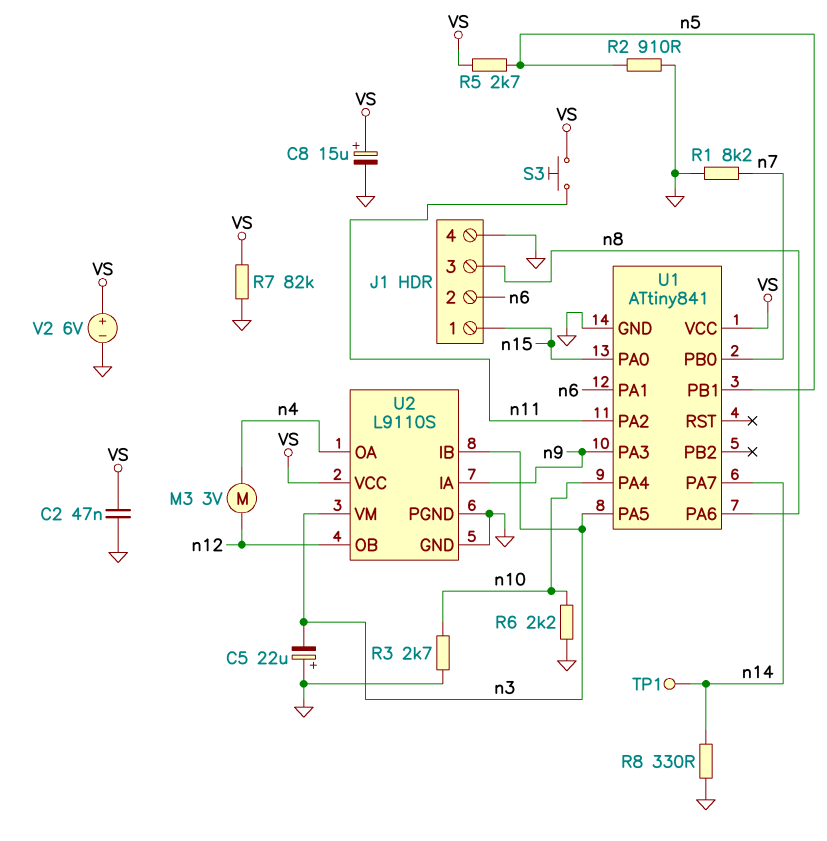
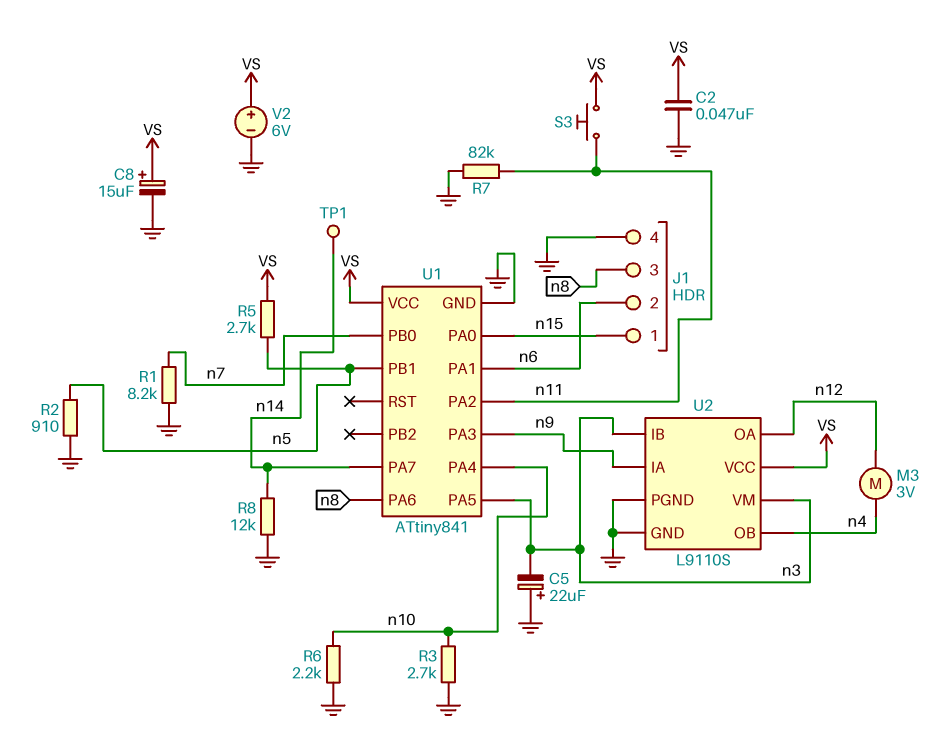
R7: 82k (GND, VS) -> 82k (GND, n11)
R8: 330 (GND, n14) -> 12k (GND, n14)
U2 pin OA: n4 -> n12
U2 pin OB: n12 -> n4

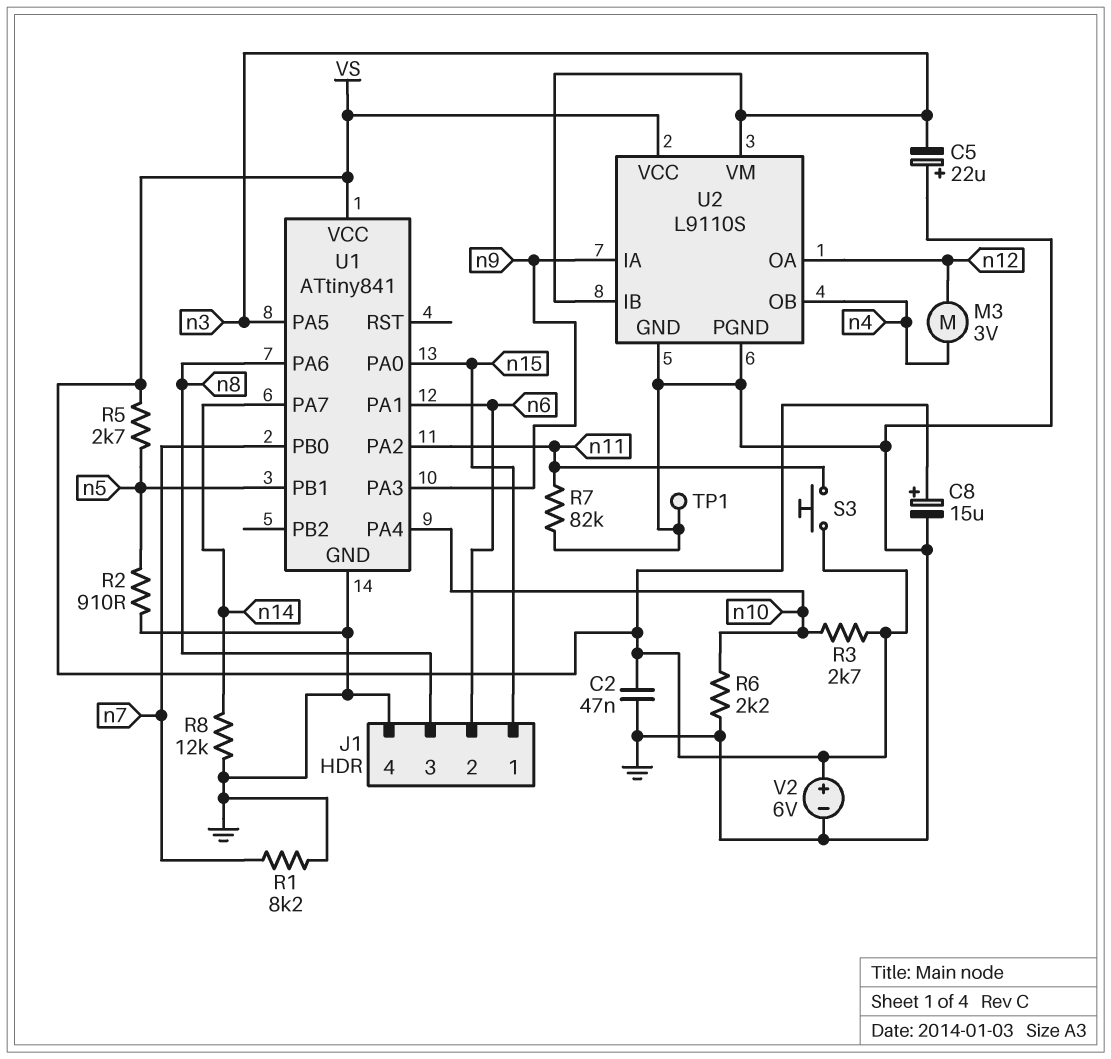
R3: 2.7k (GND, n10) -> 2.7k (VS, n10)
TP1: test point (n14) -> test point (GND)

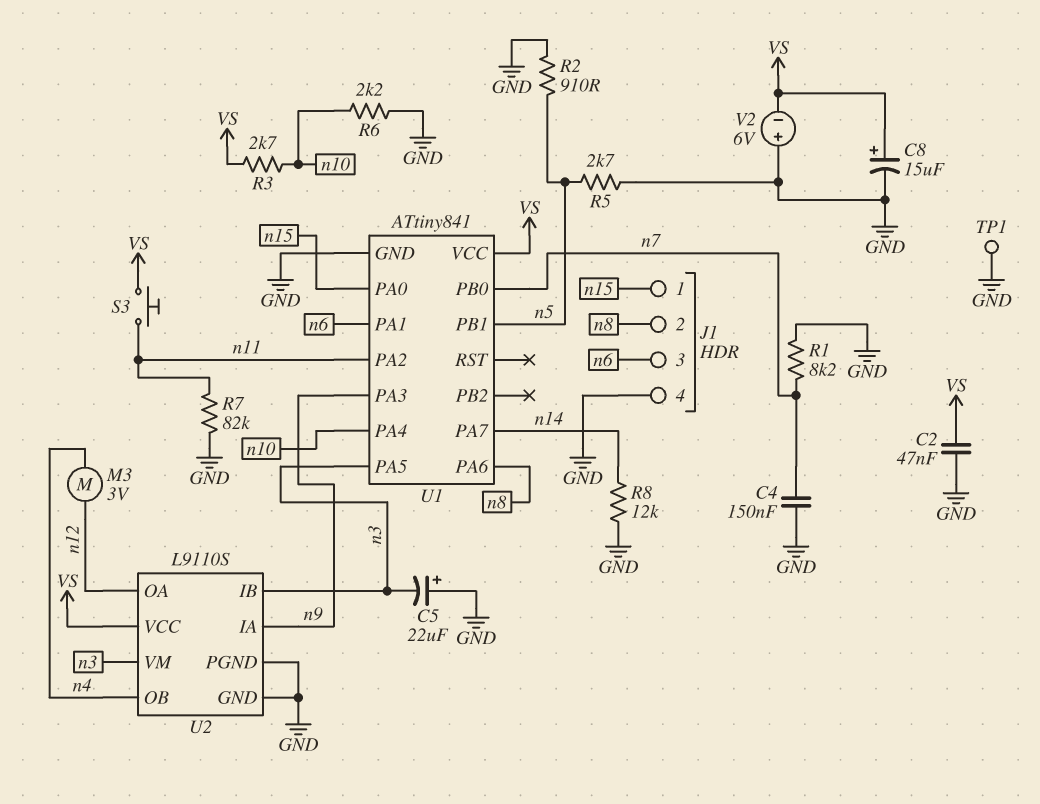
C4: none -> 150nF (GND, n7)
J1 pin 2: n6 -> n8
J1 pin 3: n8 -> n6
R5: 2.7k (VS, n5) -> 2.7k (GND, n5)
V2: 6V (plus VS, minus GND) -> 6V (plus GND, minus VS)

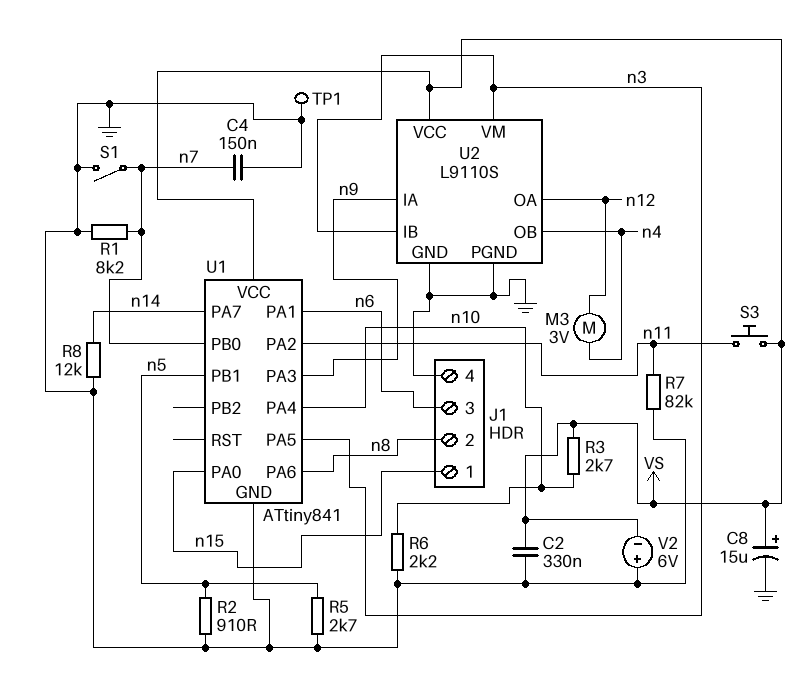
C2: 47nF (GND, VS) -> 330nF (GND, VS)
C5: 22uF (plus GND, minus n3) -> none
S1: none -> switch (GND, n7)

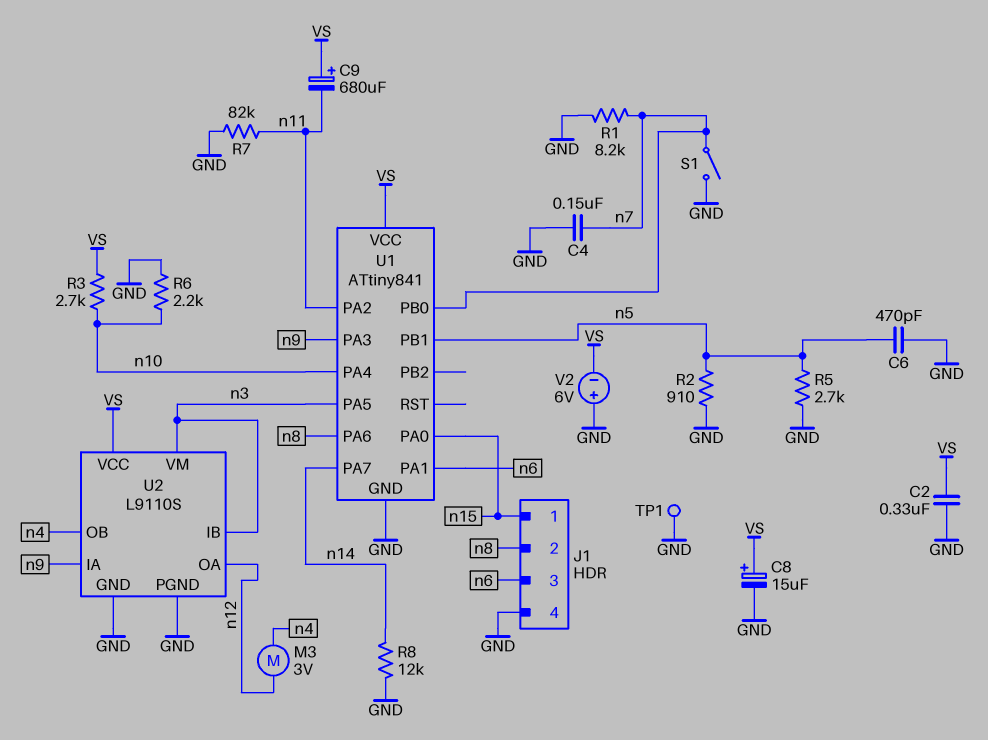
C6: none -> 470pF (GND, n5)
C9: none -> 680uF (plus VS, minus n11)
S3: button (VS, n11) -> none

